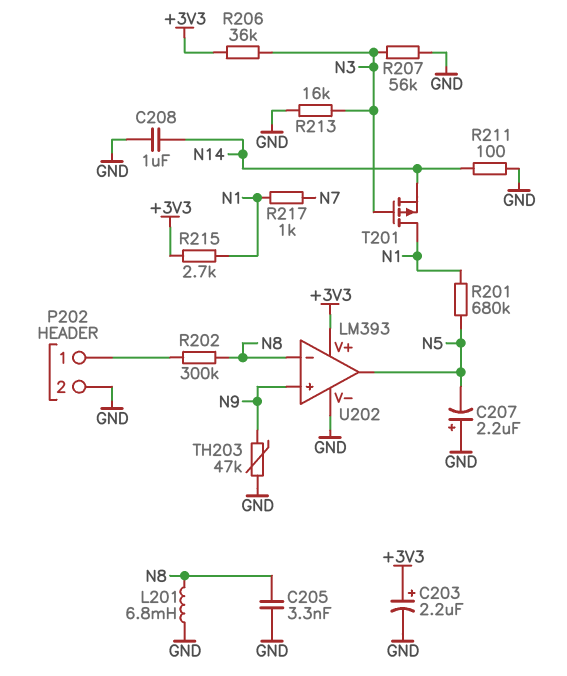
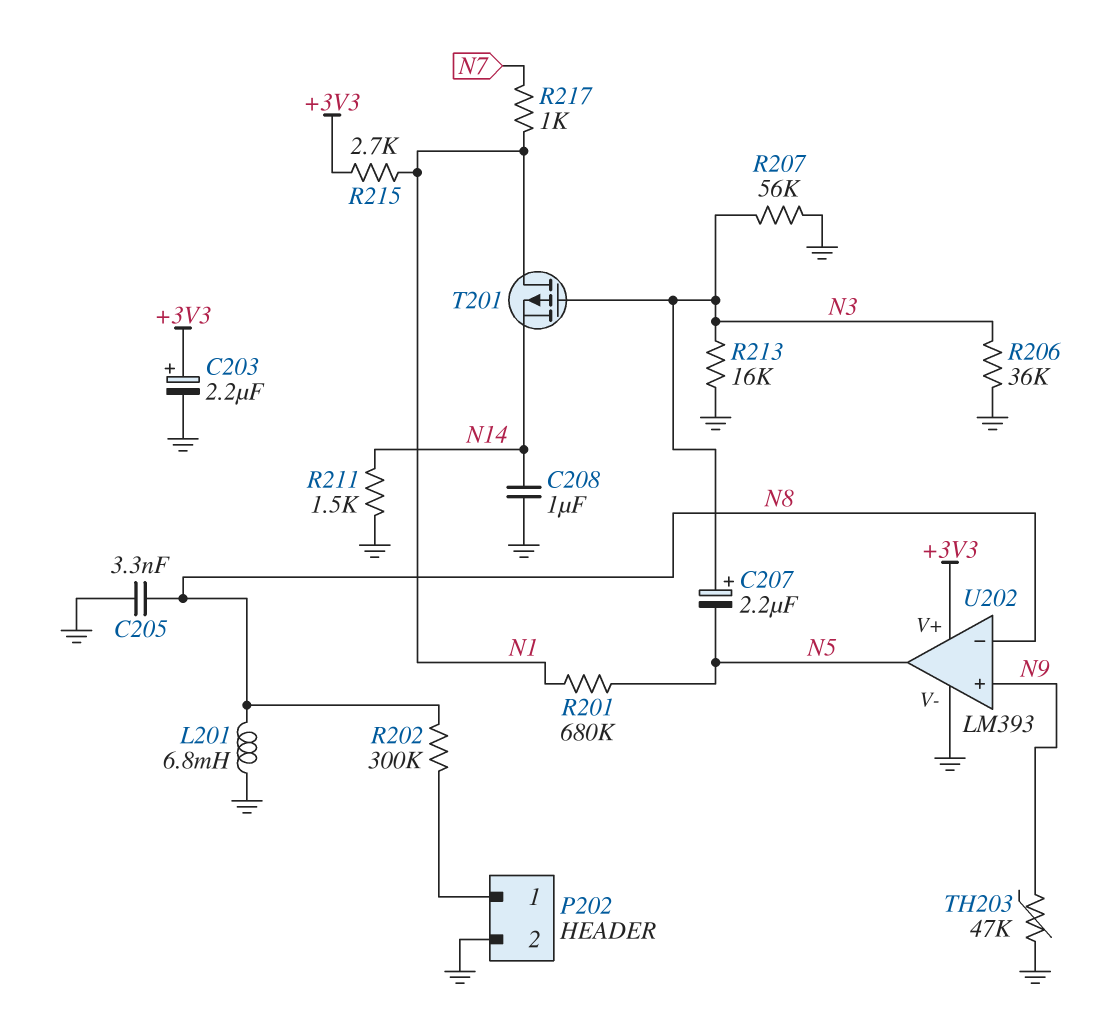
C207: 2.2uF (plus GND, minus N5) -> 2.2uF (plus N3, minus N5)
R206: 36k (+3V3, N3) -> 36k (GND, N3)
R211: 100 (GND, N14) -> 1.5k (GND, N14)

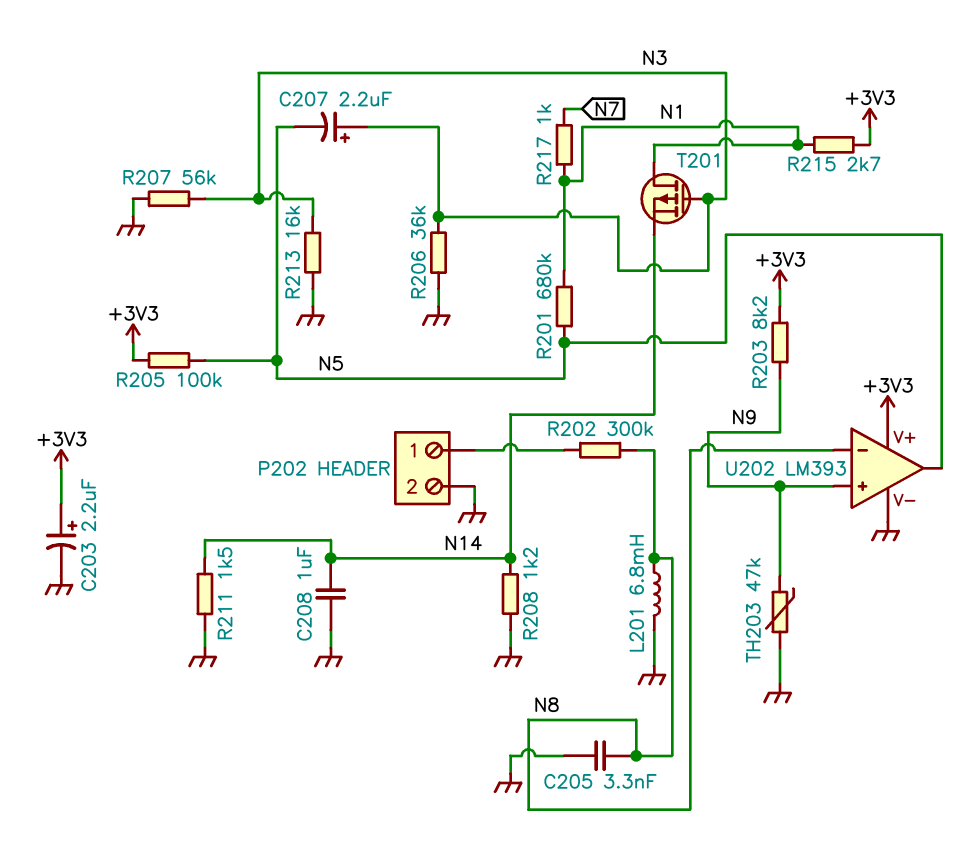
R203: none -> 8.2k (+3V3, N9)
R205: none -> 100k (+3V3, N5)
R208: none -> 1.2k (GND, N14)

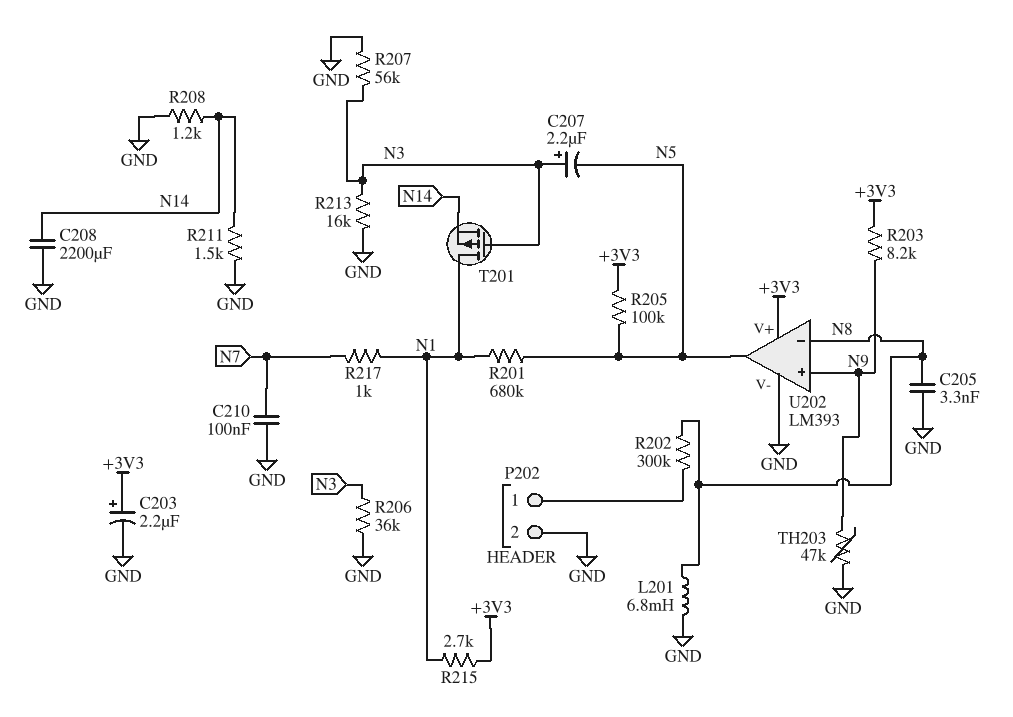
C208: 1uF (GND, N14) -> 2200uF (GND, N14)
C210: none -> 100nF (GND, N7)

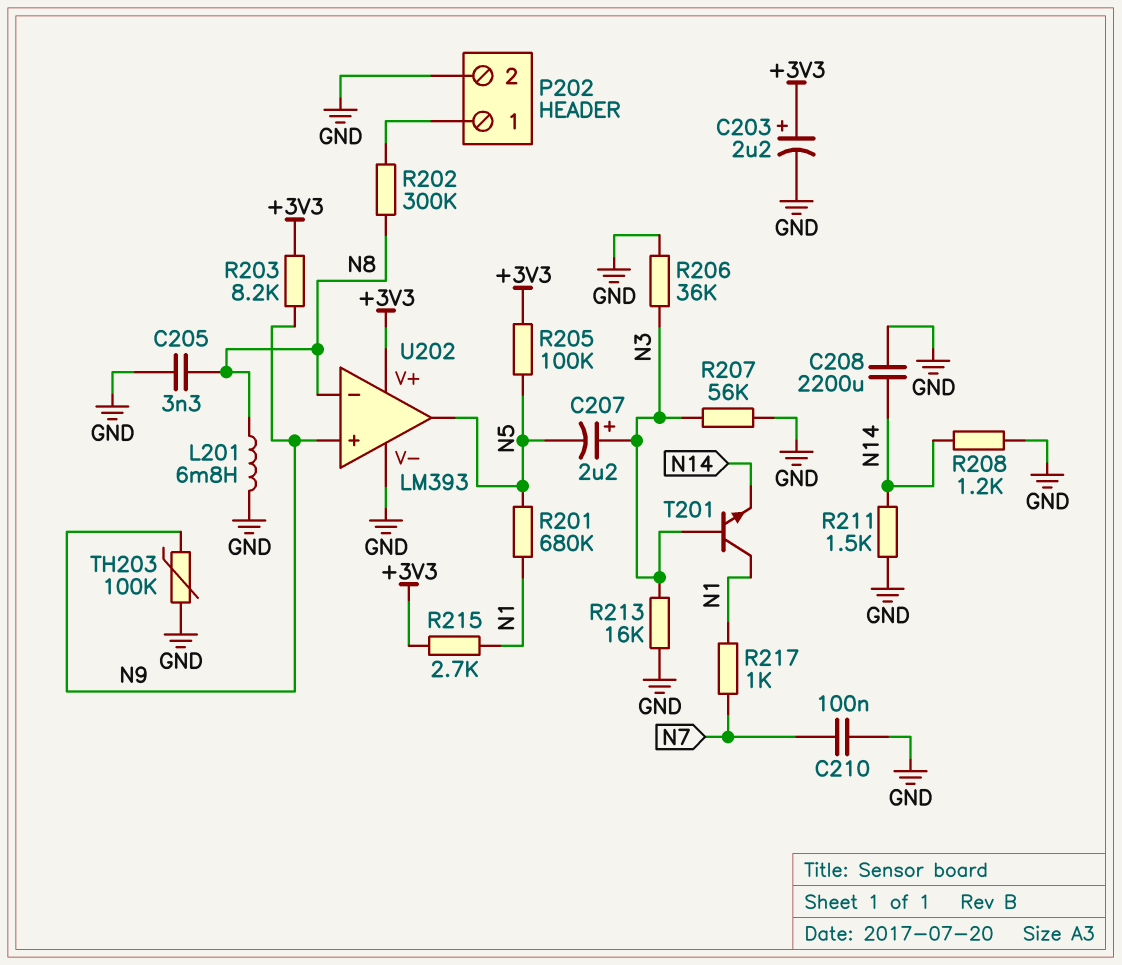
T201: PMOS (G N3, D N1, S N14) -> NPN (B N3, C N1, E N14)
TH203: 47k (GND, N9) -> 100k (GND, N9)

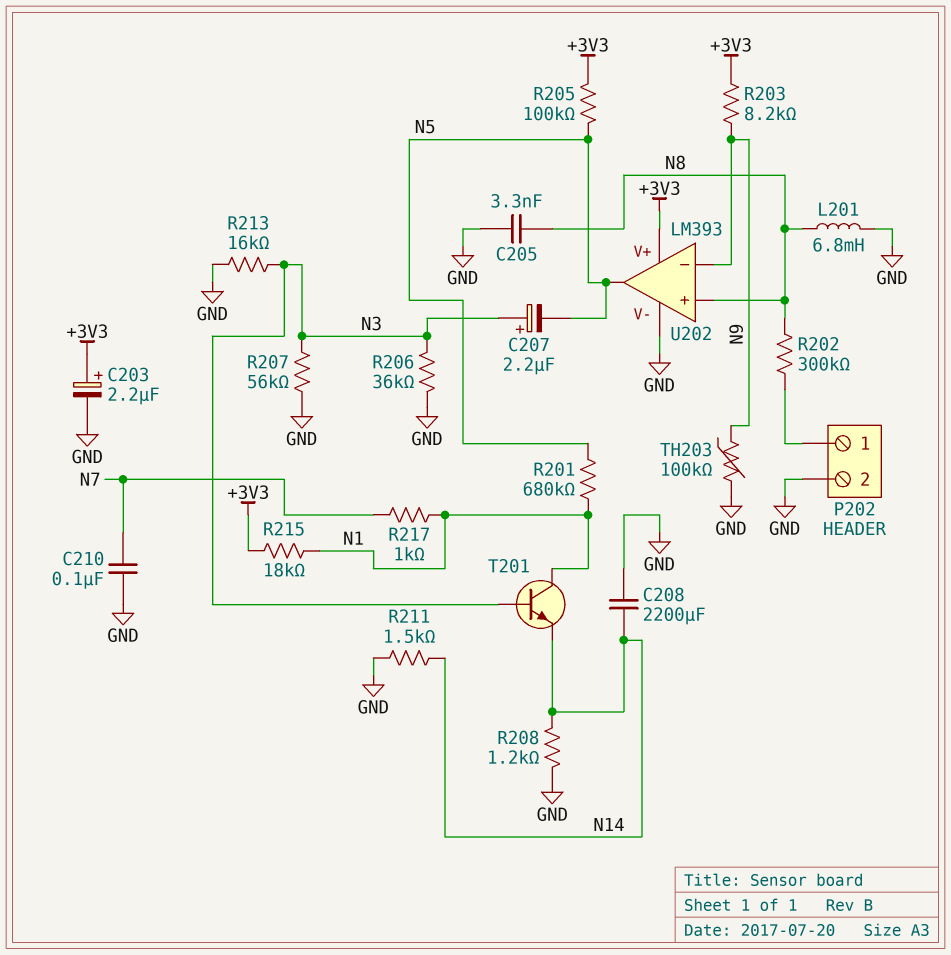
R215: 2.7k (+3V3, N1) -> 18k (+3V3, N1)
U202 pin in+: N9 -> N8
U202 pin in-: N8 -> N9

